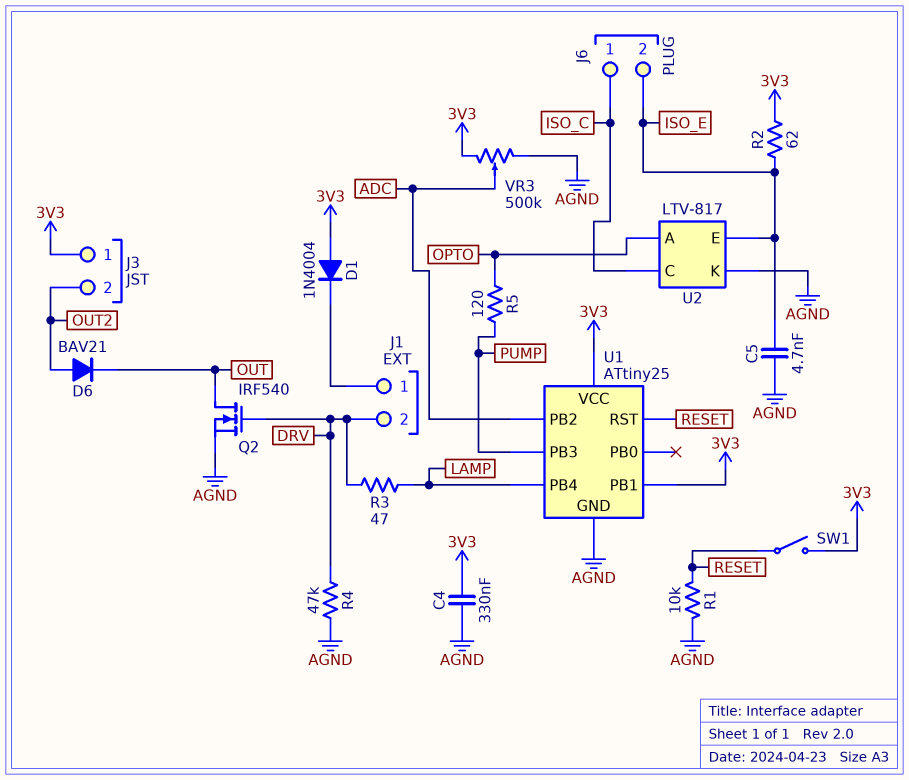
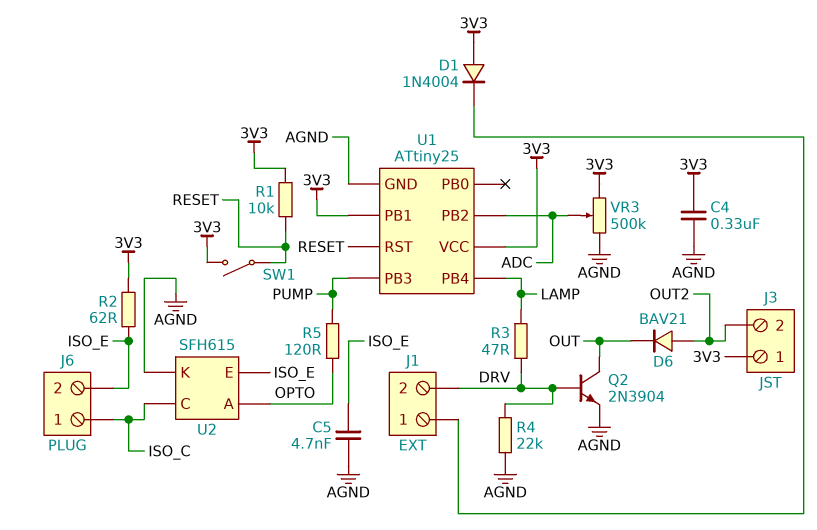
Q2: NMOS IRF540 (G DRV, D OUT, S AGND) -> NPN 2N3904 (B DRV, C OUT, E AGND)
R1: 10k (AGND, RESET) -> 10k (3V3, RESET)
R4: 47k (AGND, DRV) -> 22k (AGND, DRV)
U2: LTV-817 -> SFH615

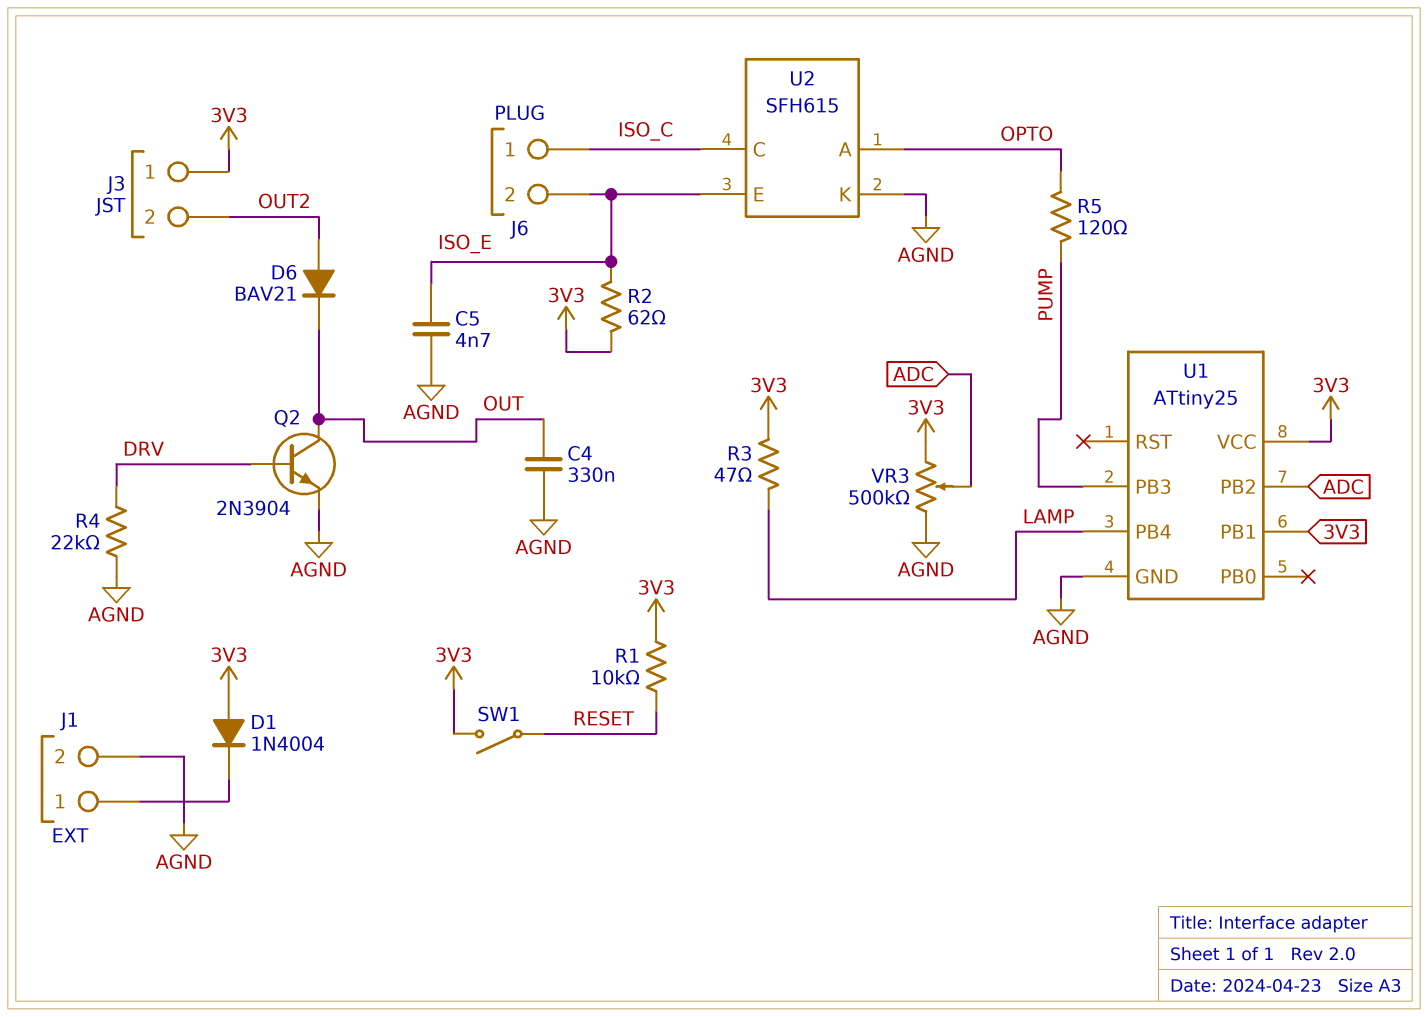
C4: 330nF (3V3, AGND) -> 330nF (AGND, OUT)
J1 pin 2: DRV -> AGND
R3: 47 (DRV, LAMP) -> 47 (3V3, LAMP)
U1 pin RST: RESET -> none

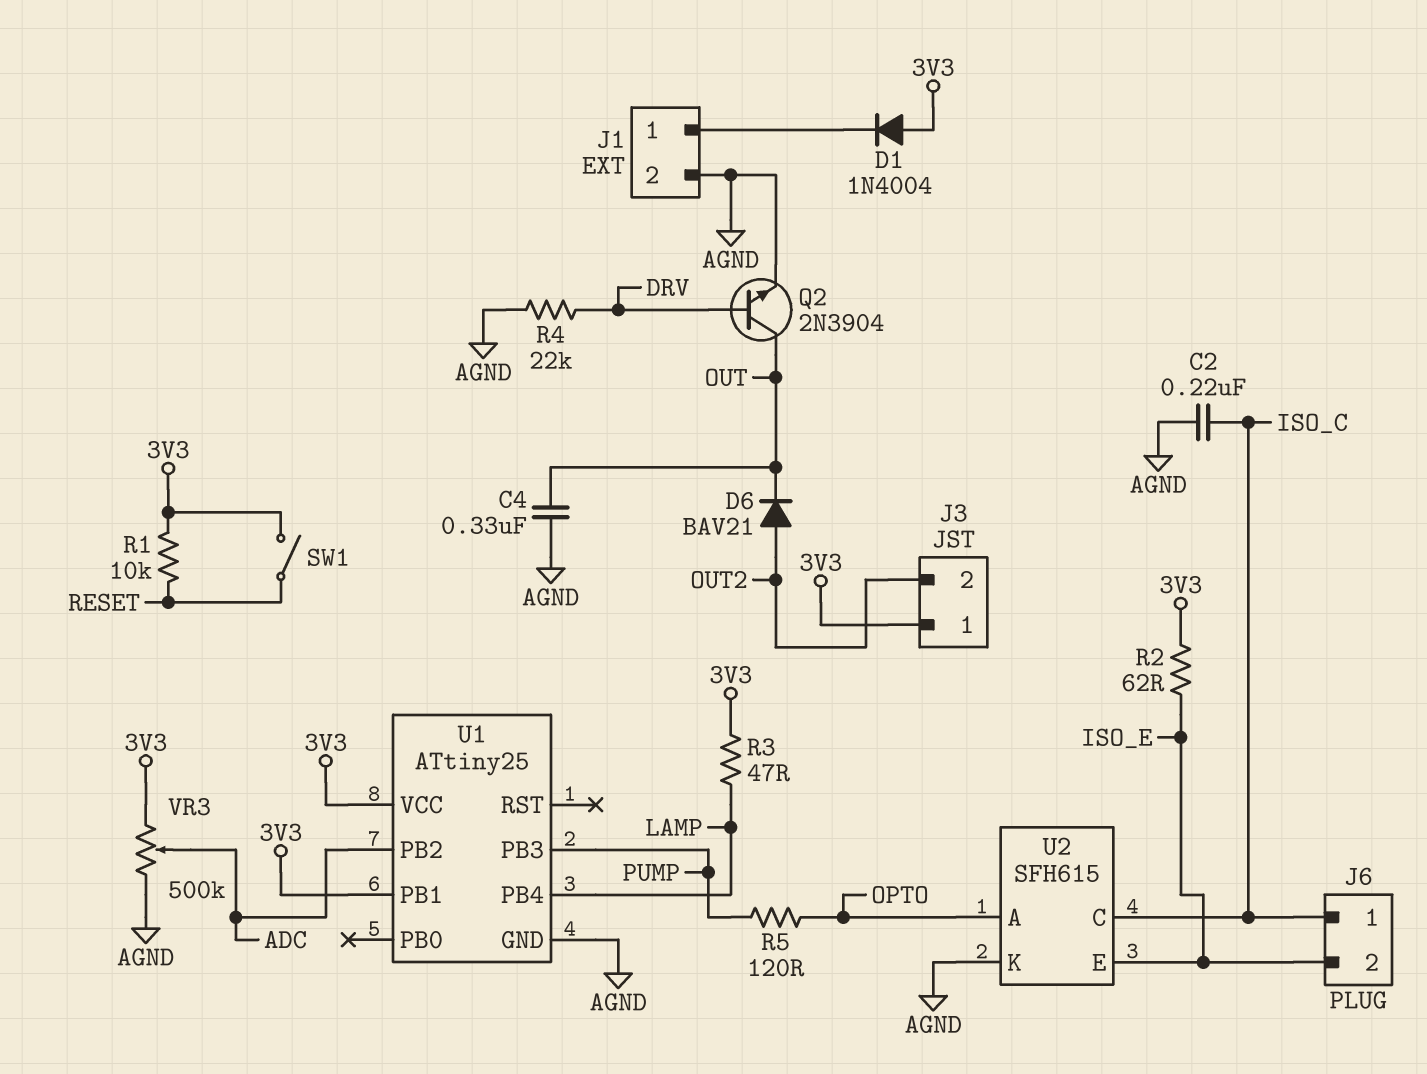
C2: none -> 220nF (AGND, ISO_C)
C5: 4.7nF (AGND, ISO_E) -> none

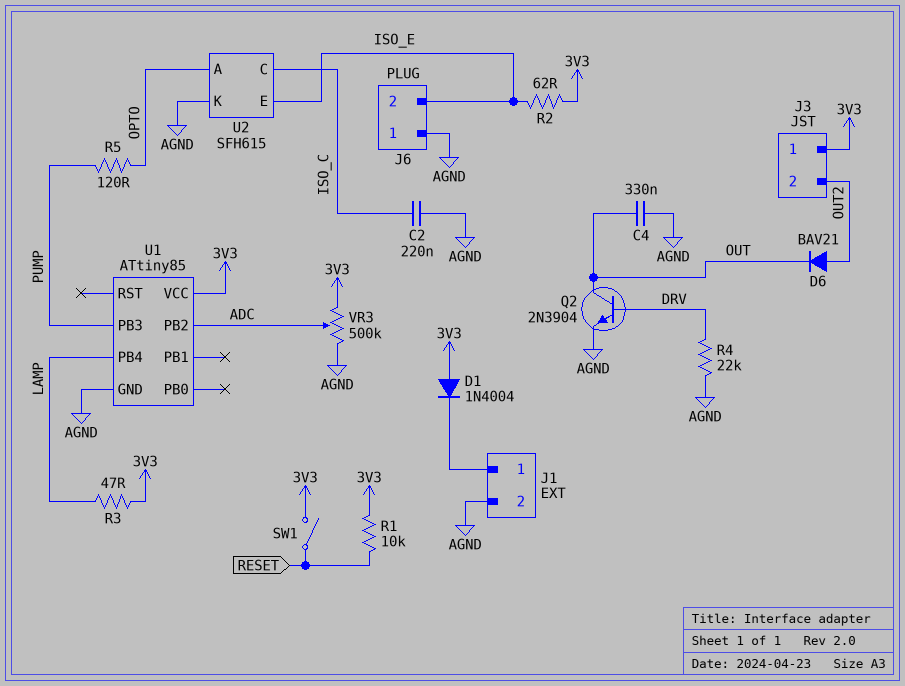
J6 pin 1: ISO_C -> AGND
U1: ATtiny25 -> ATtiny85
U1 pin PB1: 3V3 -> none

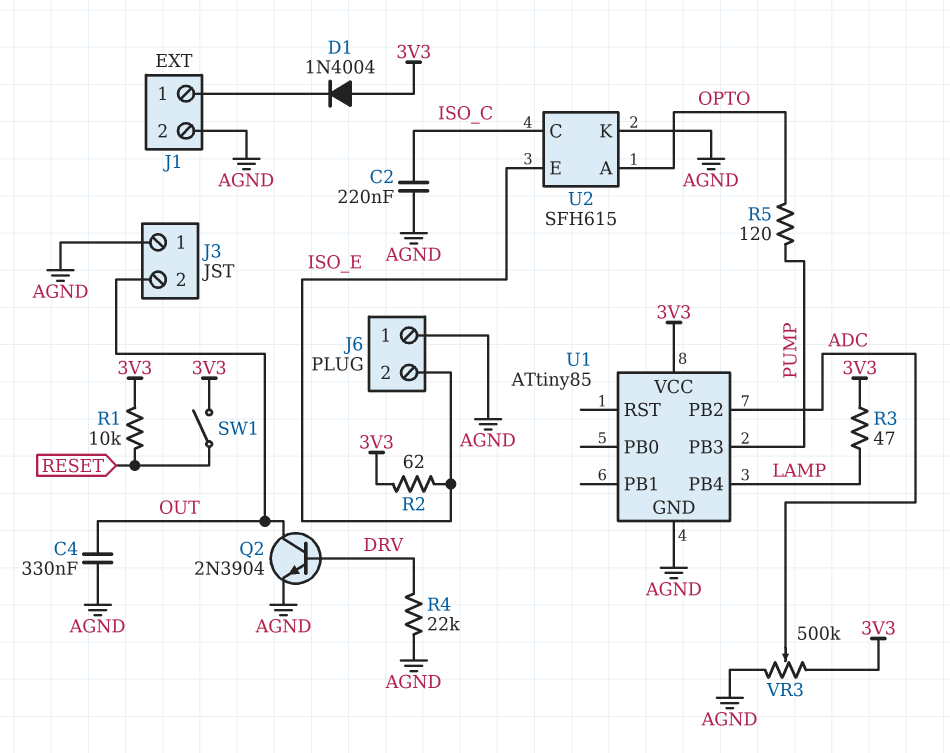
D6: diode BAV21 (A OUT2, K OUT) -> none
J3 pin 1: 3V3 -> AGND
J3 pin 2: OUT2 -> OUT

